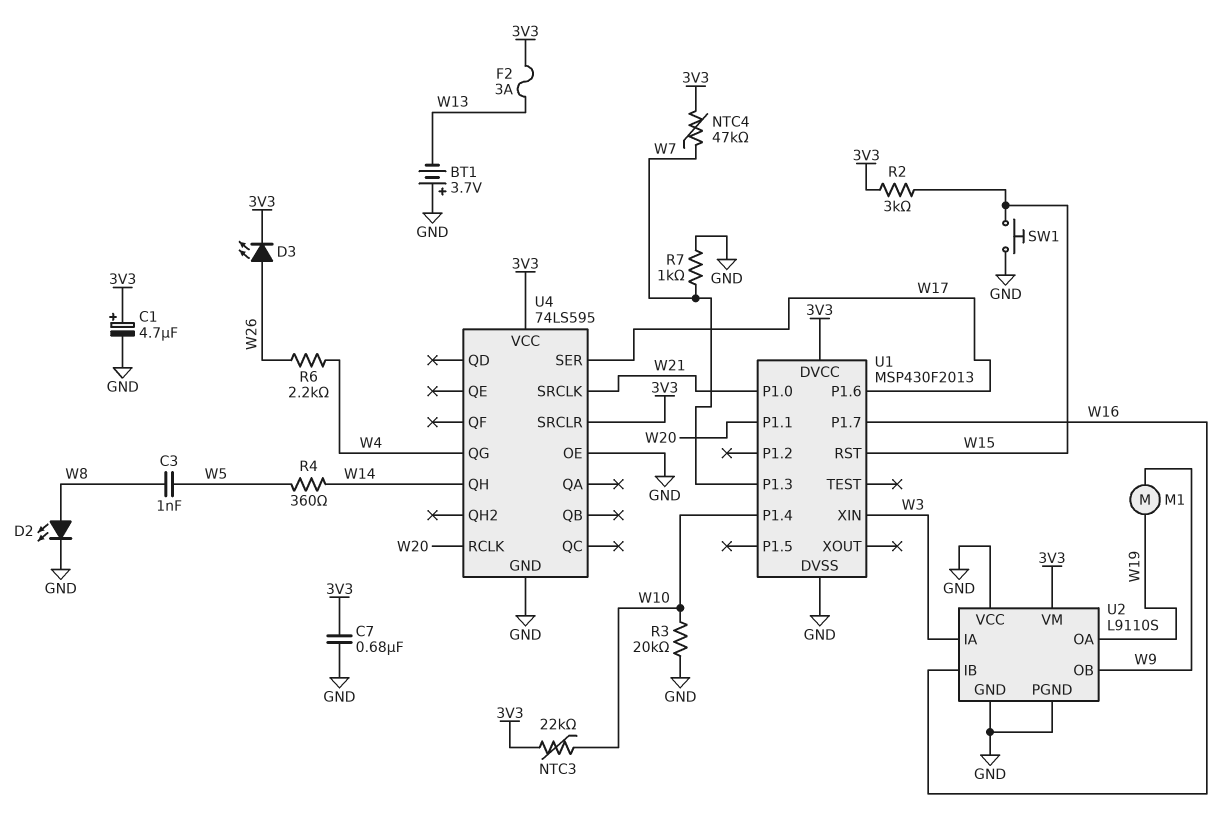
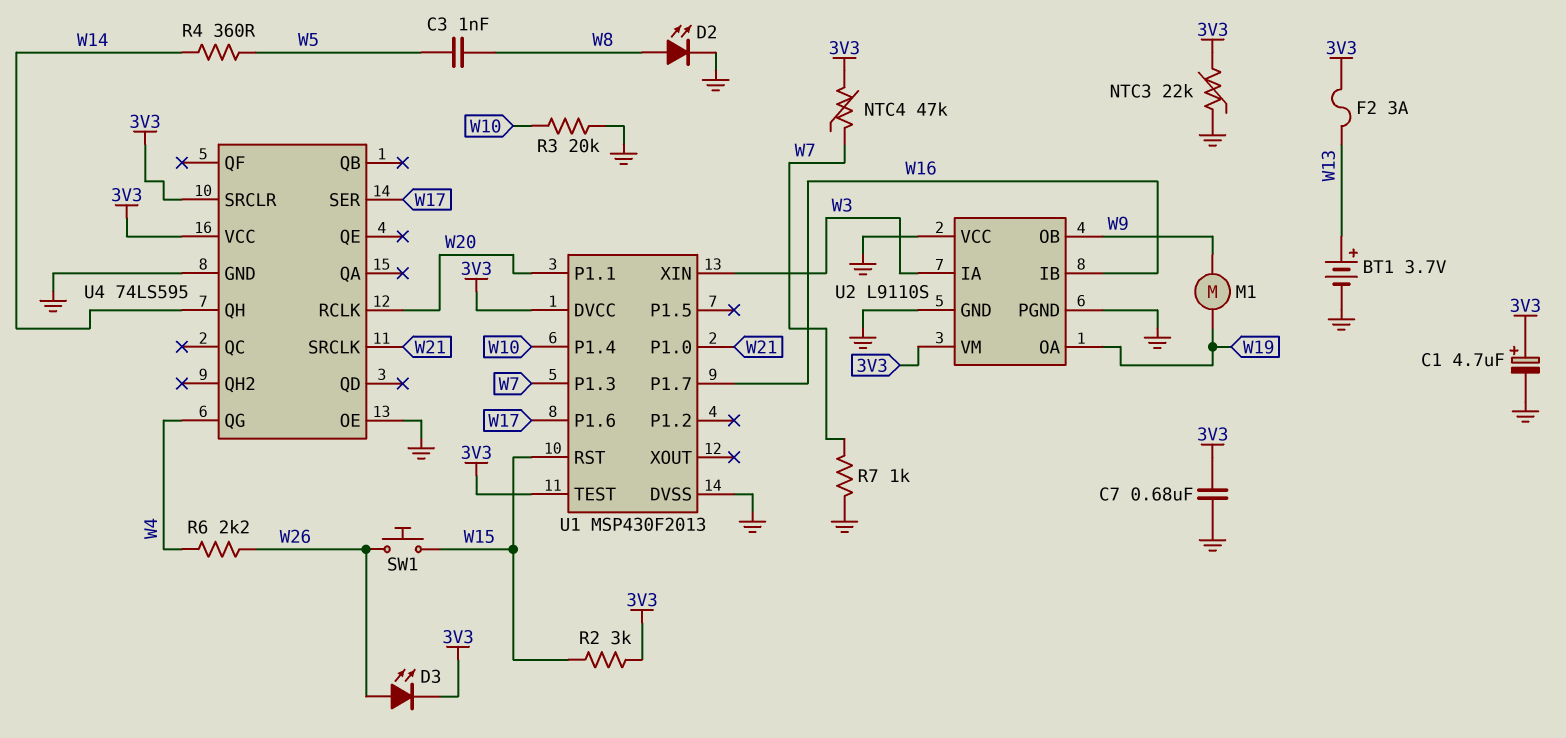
BT1: 3.7V (plus GND, minus W13) -> 3.7V (plus W13, minus GND)
NTC3: 22k (3V3, W10) -> 22k (3V3, GND)
SW1: button (GND, W15) -> button (W15, W26)
U1 pin TEST: none -> 3V3

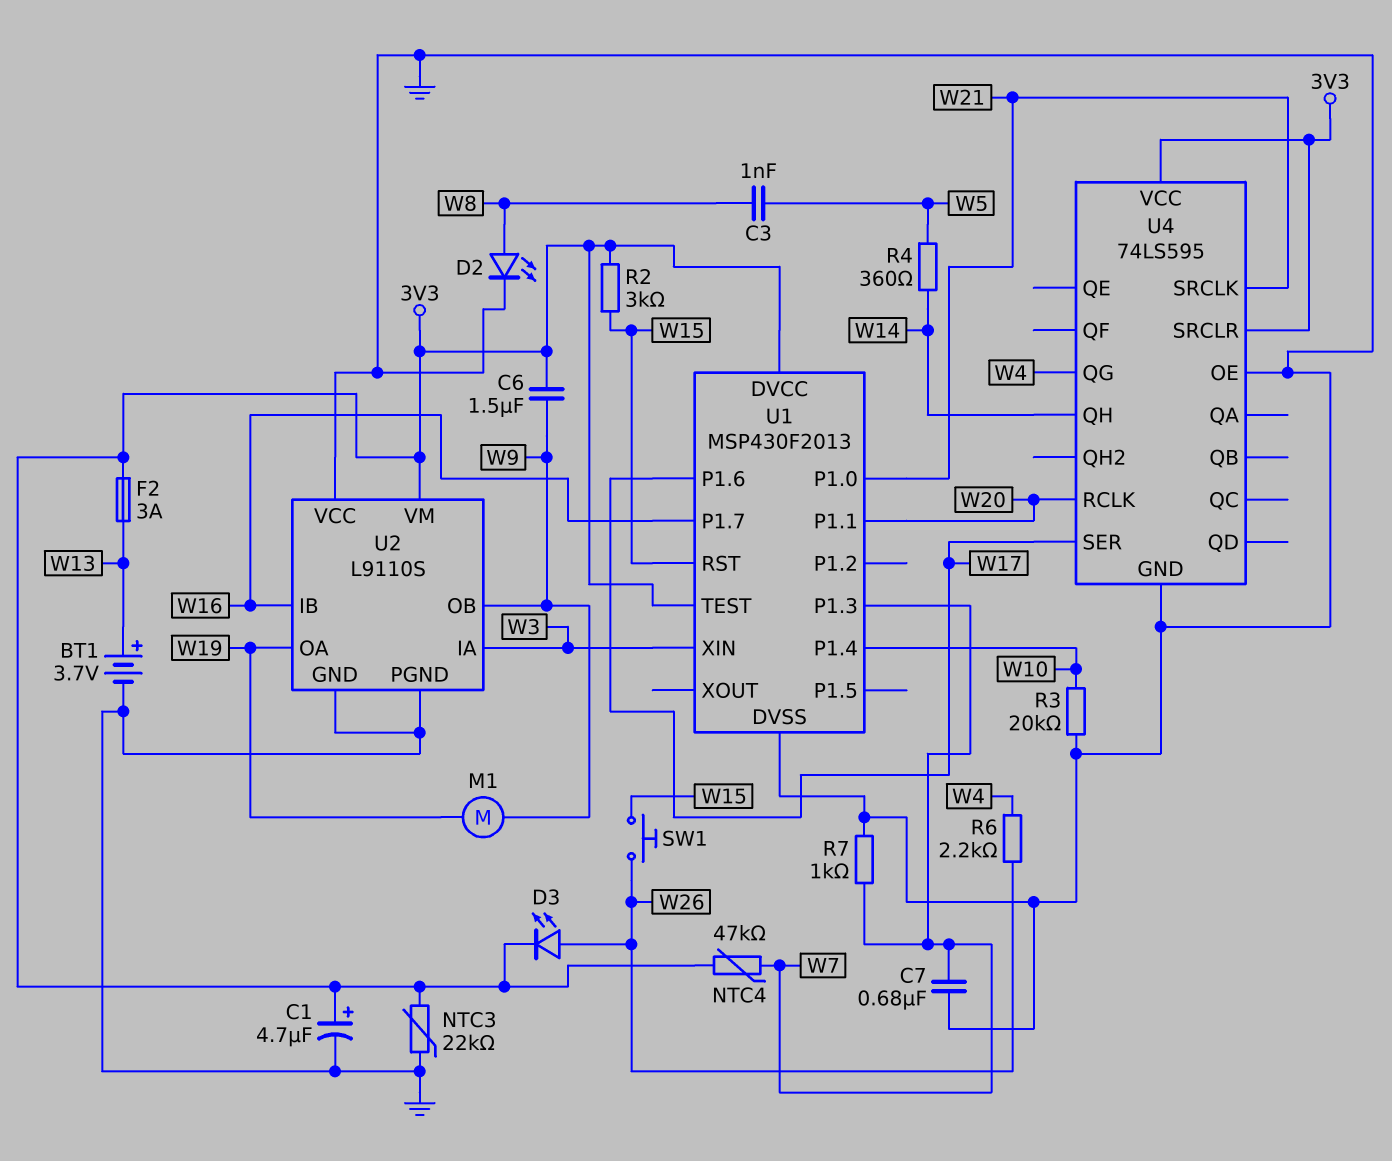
C6: none -> 1.5uF (3V3, W9)
C7: 680nF (3V3, GND) -> 680nF (GND, W7)

